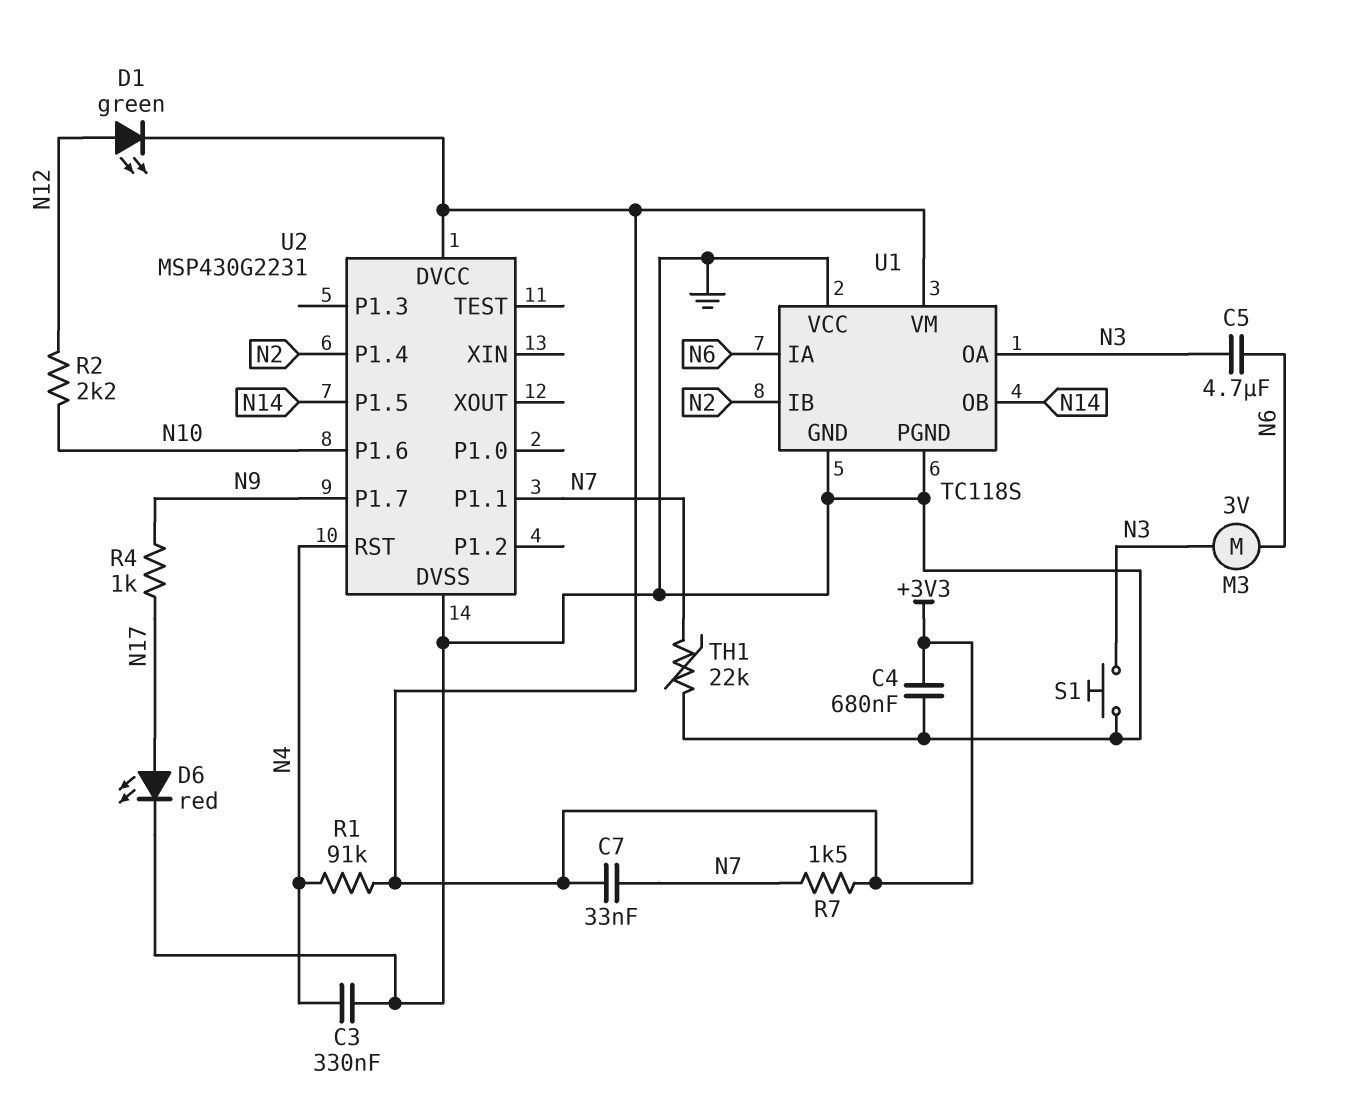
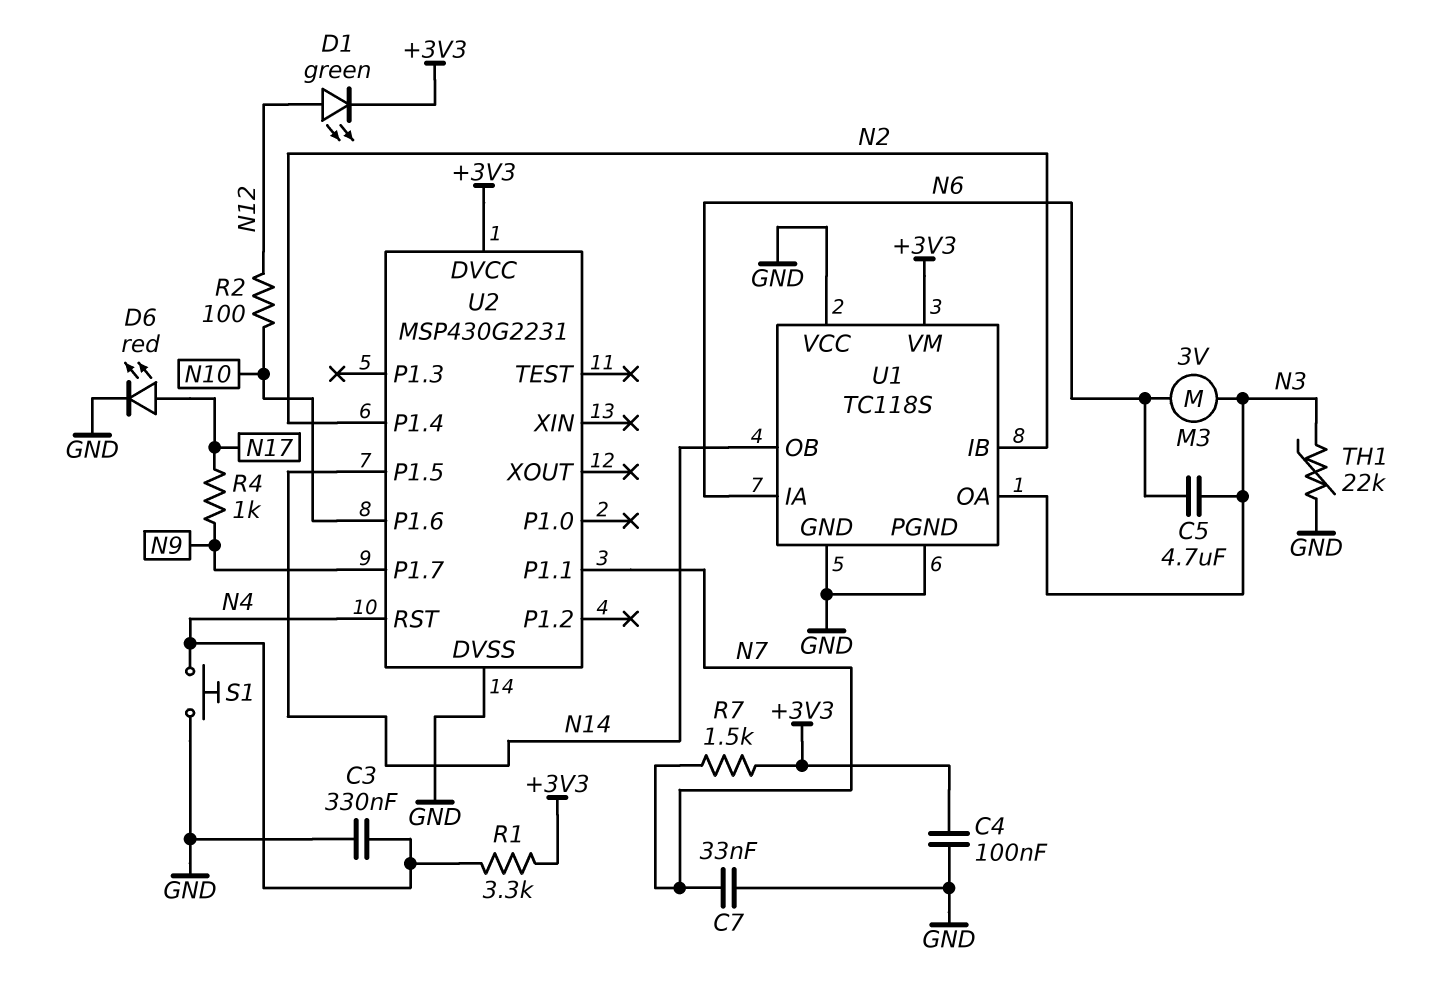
C4: 680nF (+3V3, GND) -> 100nF (+3V3, GND)
C7: 33nF (+3V3, N7) -> 33nF (GND, N7)
R1: 91k (+3V3, N4) -> 3.3k (+3V3, N4)
R2: 2.2k (N10, N12) -> 100 (N10, N12)
S1: button (GND, N3) -> button (GND, N4)
TH1: 22k (GND, N7) -> 22k (GND, N3)

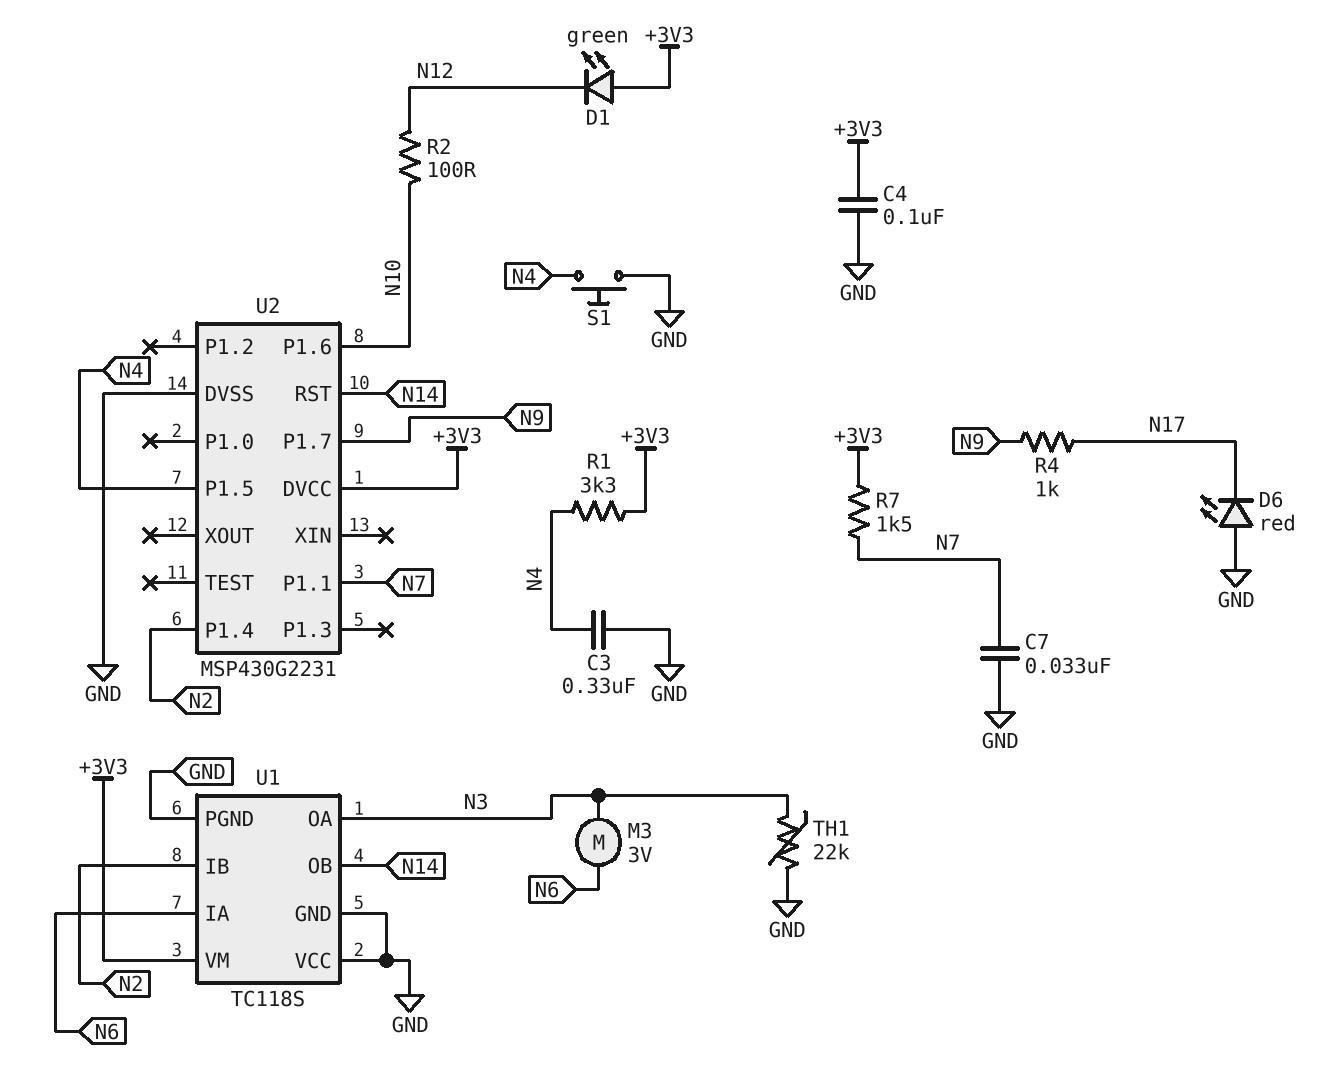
C5: 4.7uF (N3, N6) -> none
D1: LED green (A N12, K +3V3) -> LED green (A +3V3, K N12)
D6: LED red (A N17, K GND) -> LED red (A GND, K N17)
U2 pin P1.5: N14 -> N4
U2 pin RST: N4 -> N14

